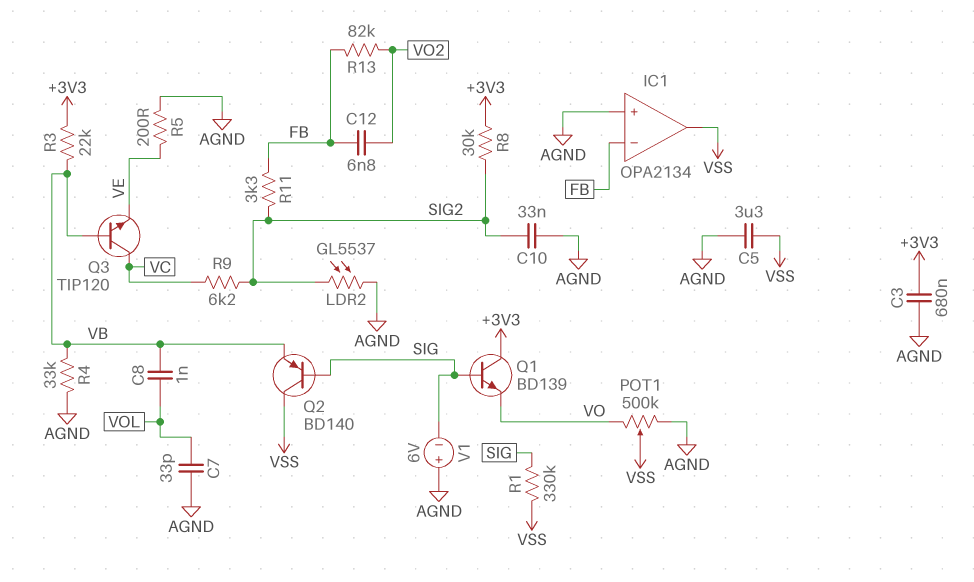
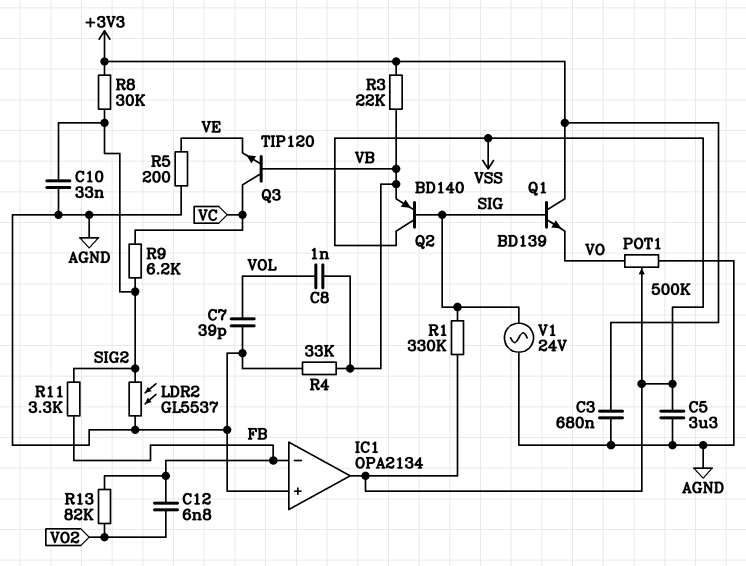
C7: 33pF (AGND, VOL) -> 39pF (AGND, VOL)
V1: 6V (plus AGND, minus SIG) -> AC 24V (AGND, SIG)

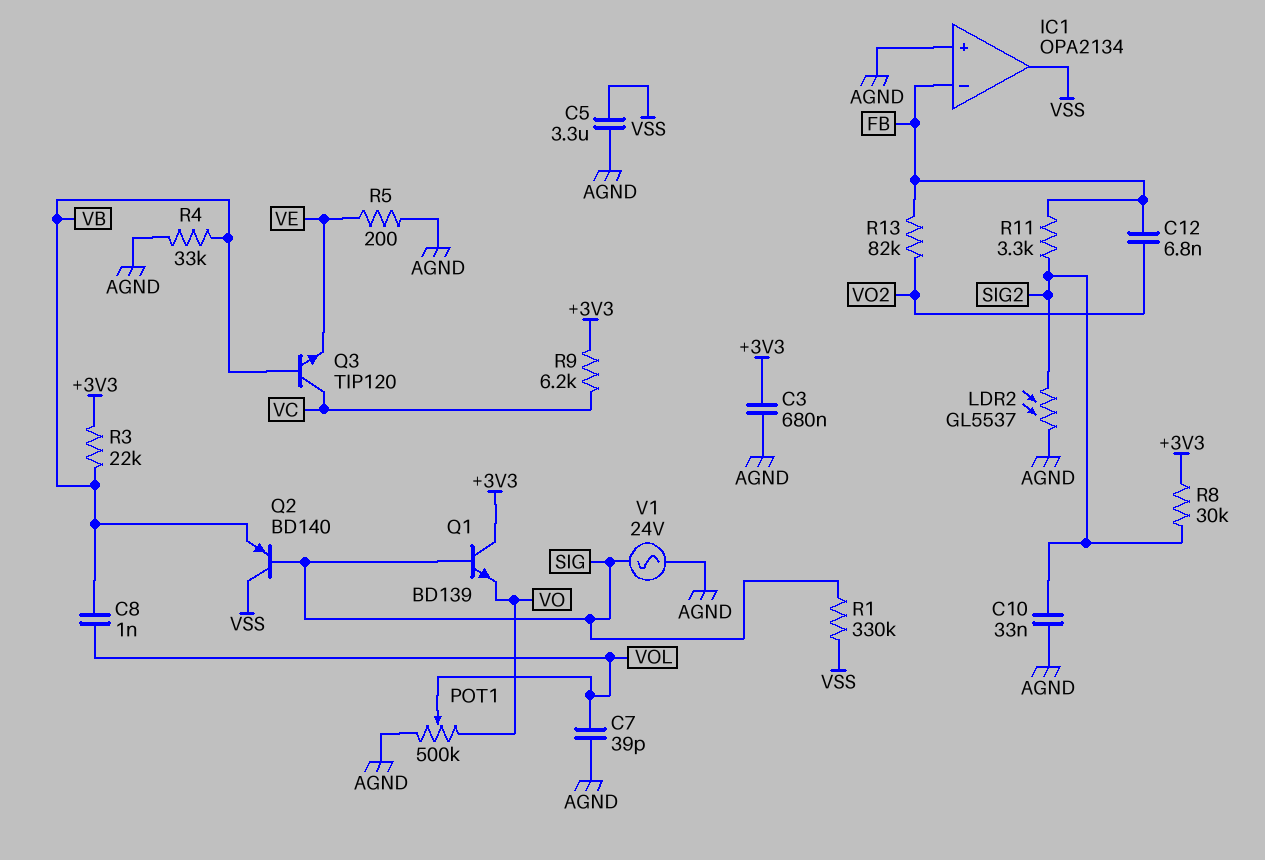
POT1: 500k (AGND, VO, wiper VSS) -> 500k (AGND, VO, wiper VOL)
R9: 6.2k (SIG2, VC) -> 6.2k (+3V3, VC)

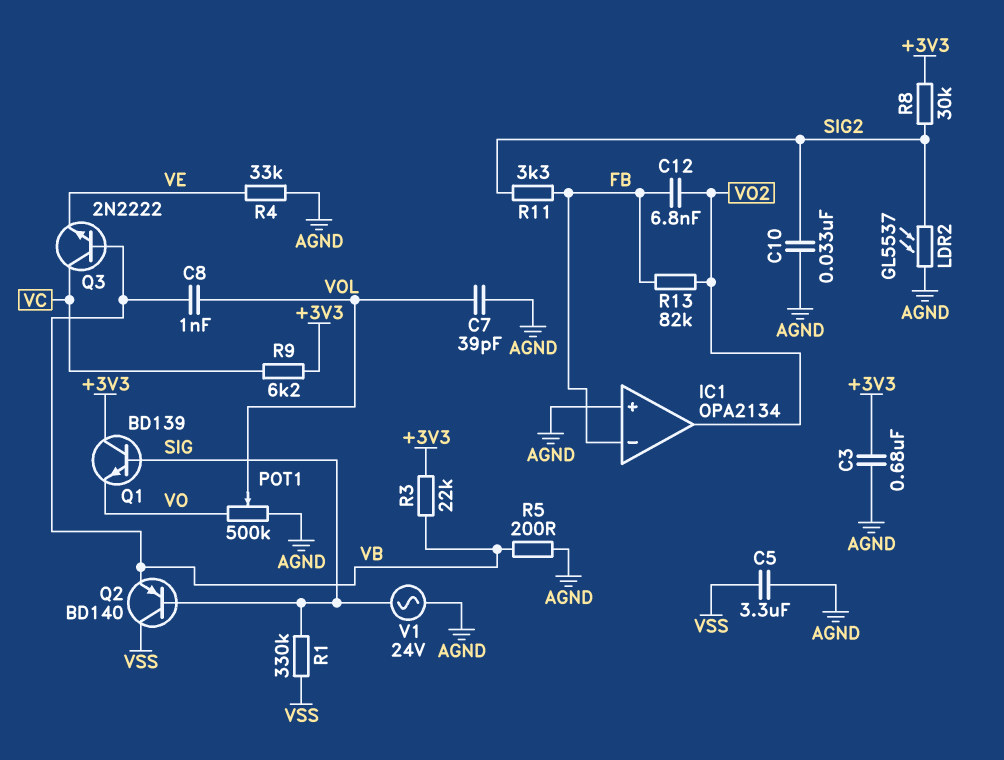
IC1 pin out: VSS -> VO2
Q3: NPN TIP120 (B VB, C VC, E VE) -> NPN 2N2222 (B VB, C VC, E VE)
R4: 33k (AGND, VB) -> 33k (AGND, VE)
R5: 200 (AGND, VE) -> 200 (AGND, VB)

